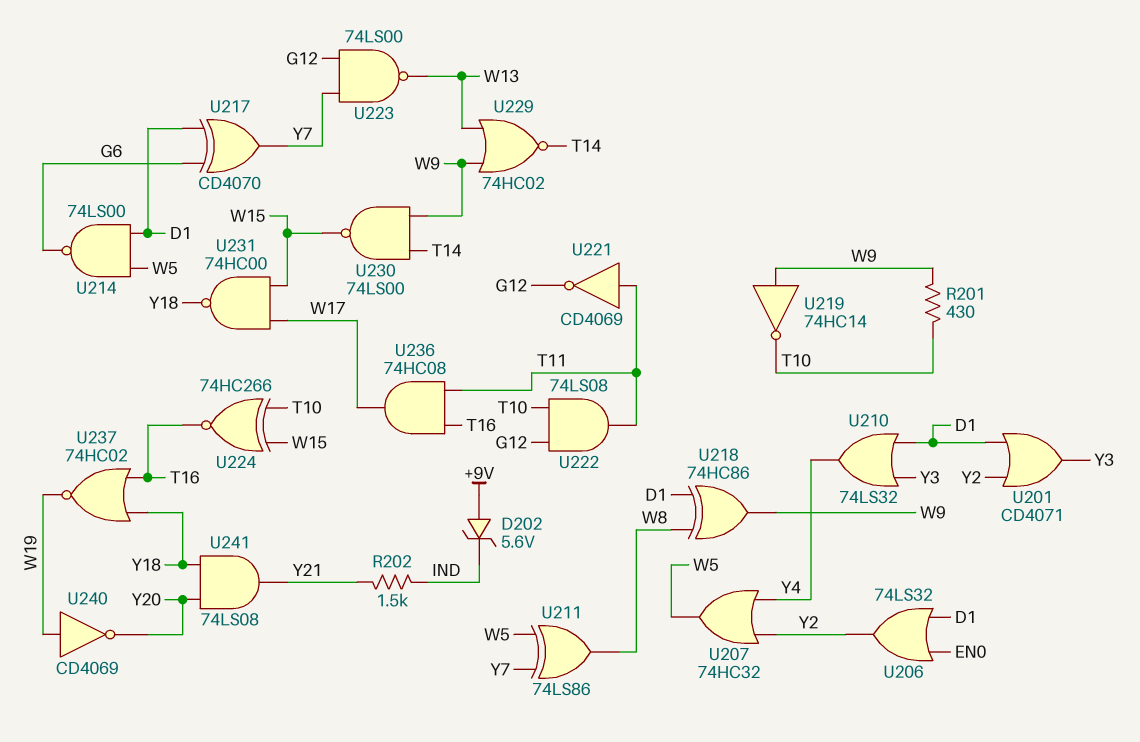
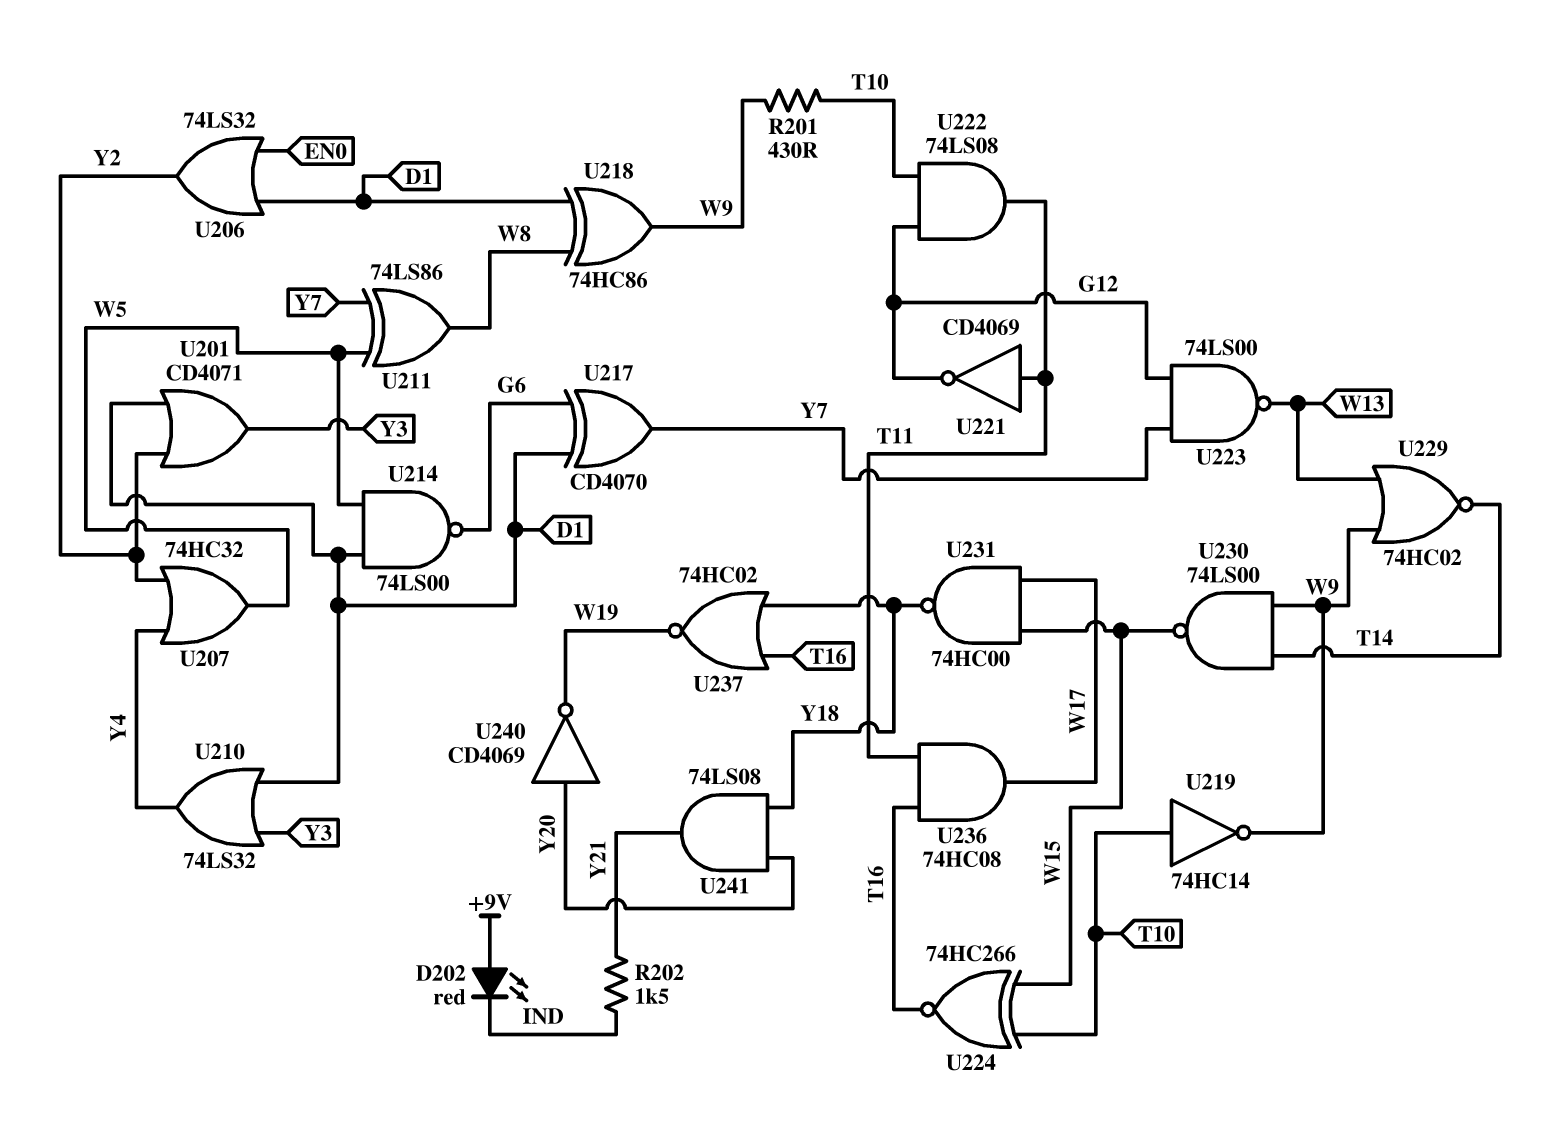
D202: zener 5.6V (A +9V, K IND) -> LED red (A +9V, K IND)
U219: NOT 74HC14 (in W9, out T10) -> NOT 74HC14 (in T10, out W9)
U240: NOT CD4069 (in W19, out Y20) -> NOT CD4069 (in Y20, out W19)

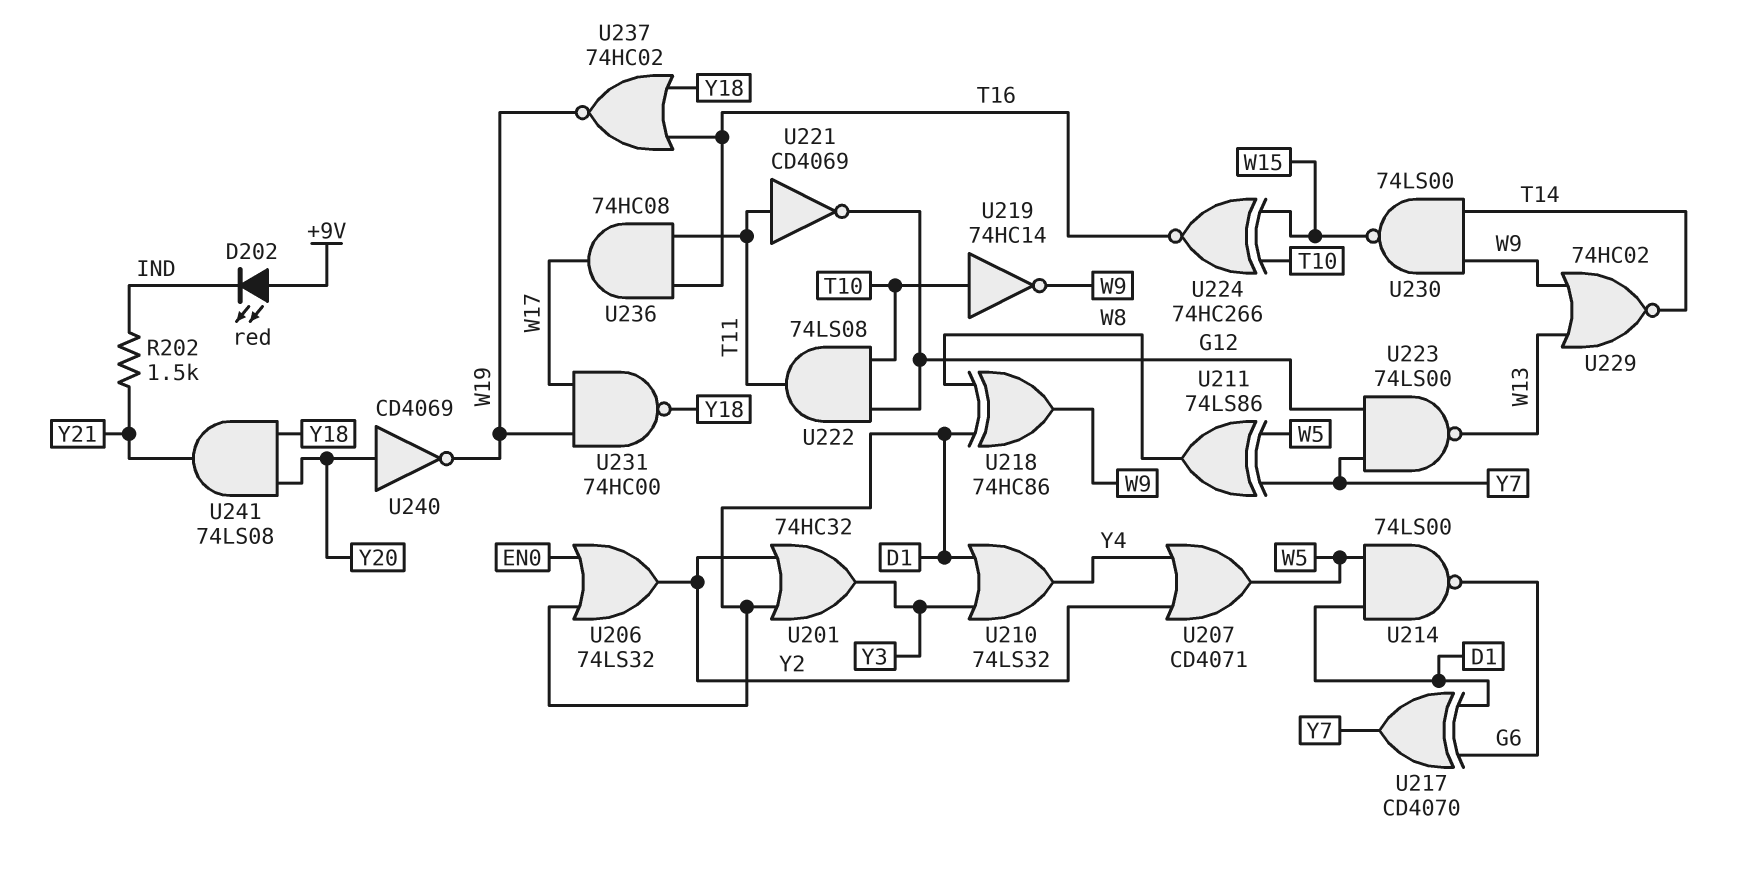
R201: 430 (T10, W9) -> none
U201: OR CD4071 (in D1, in Y2, out Y3) -> OR 74HC32 (in D1, in Y2, out Y3)
U207: OR 74HC32 (in Y2, in Y4, out W5) -> OR CD4071 (in Y2, in Y4, out W5)
U231: NAND 74HC00 (in W15, in W17, out Y18) -> NAND 74HC00 (in W17, in W19, out Y18)

